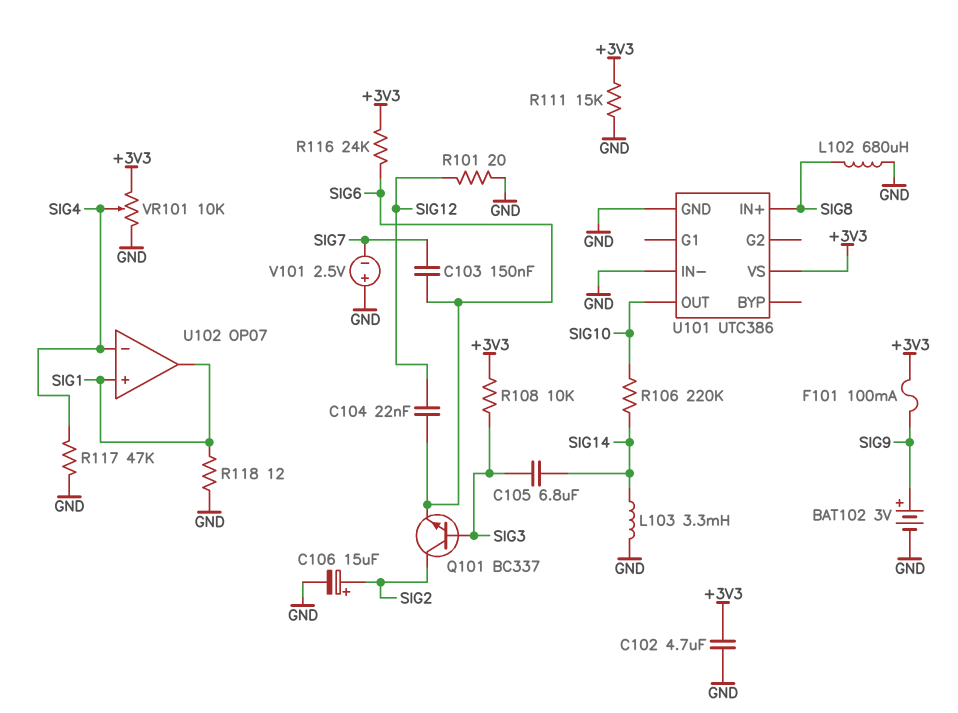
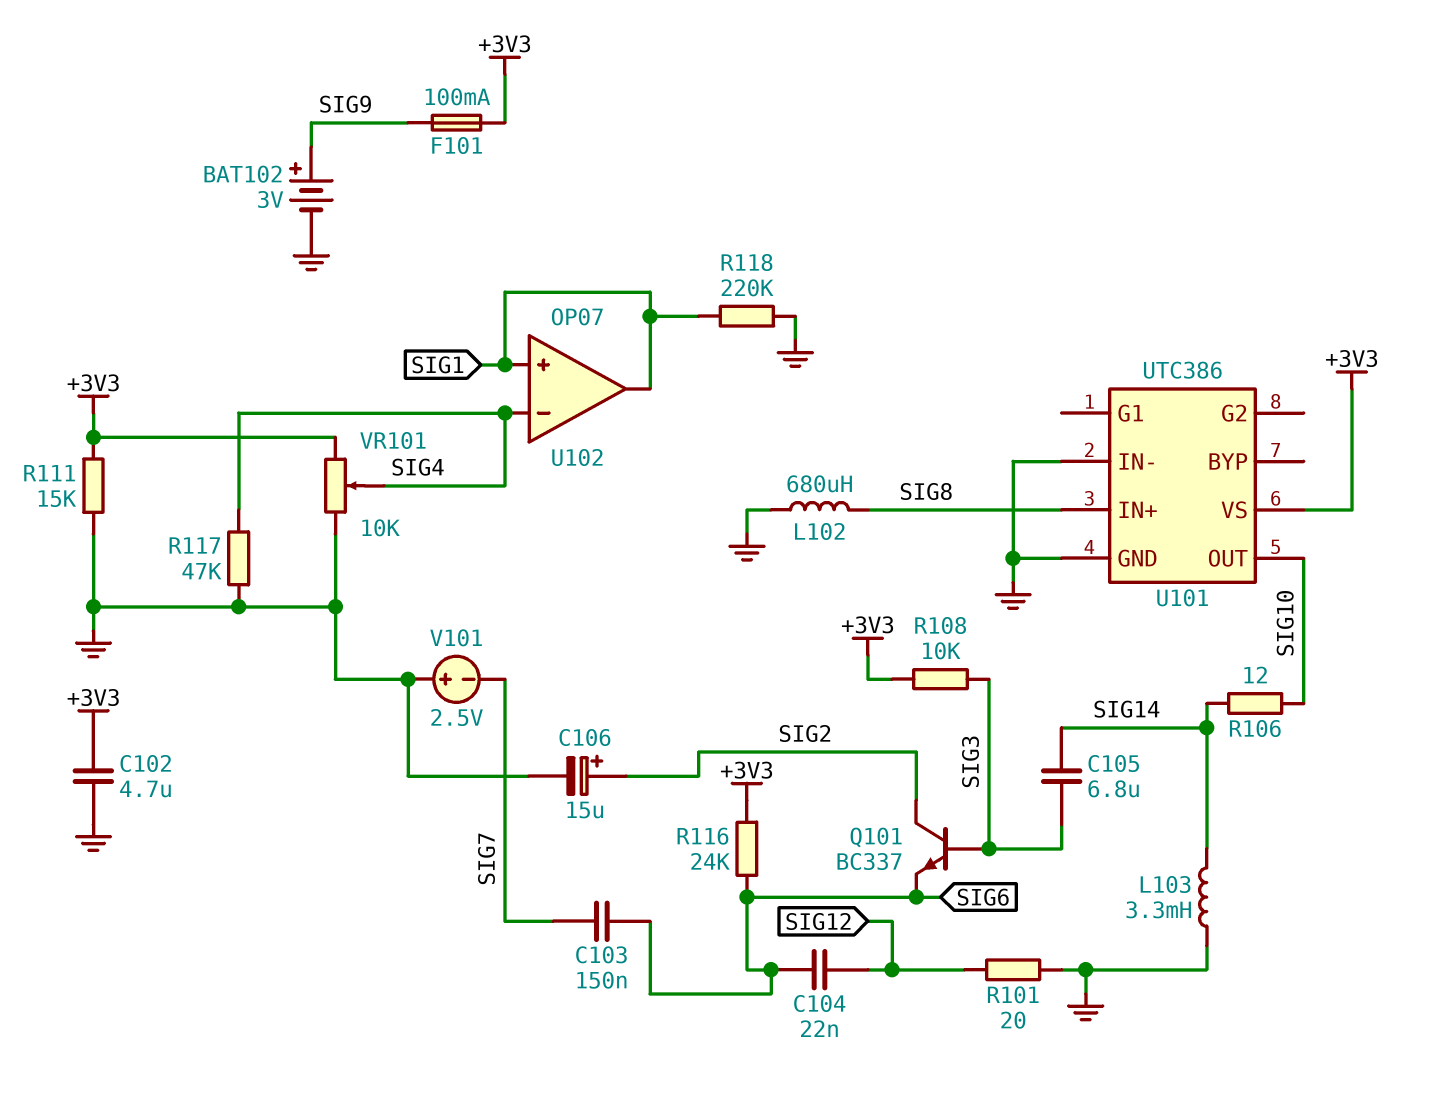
R106: 220k (SIG10, SIG14) -> 12 (SIG10, SIG14)
R118: 12 (GND, SIG1) -> 220k (GND, SIG1)

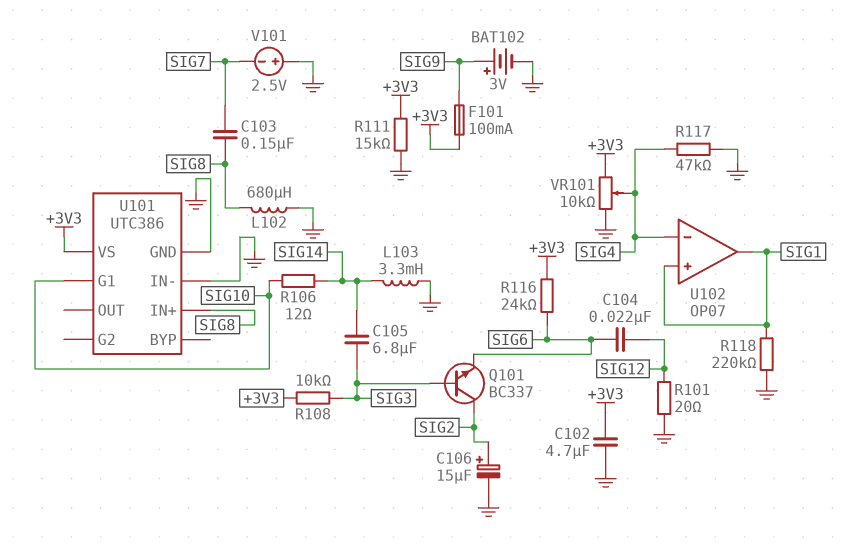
C103: 150nF (SIG6, SIG7) -> 150nF (SIG7, SIG8)
U101 pin G1: none -> SIG10
U101 pin OUT: SIG10 -> none

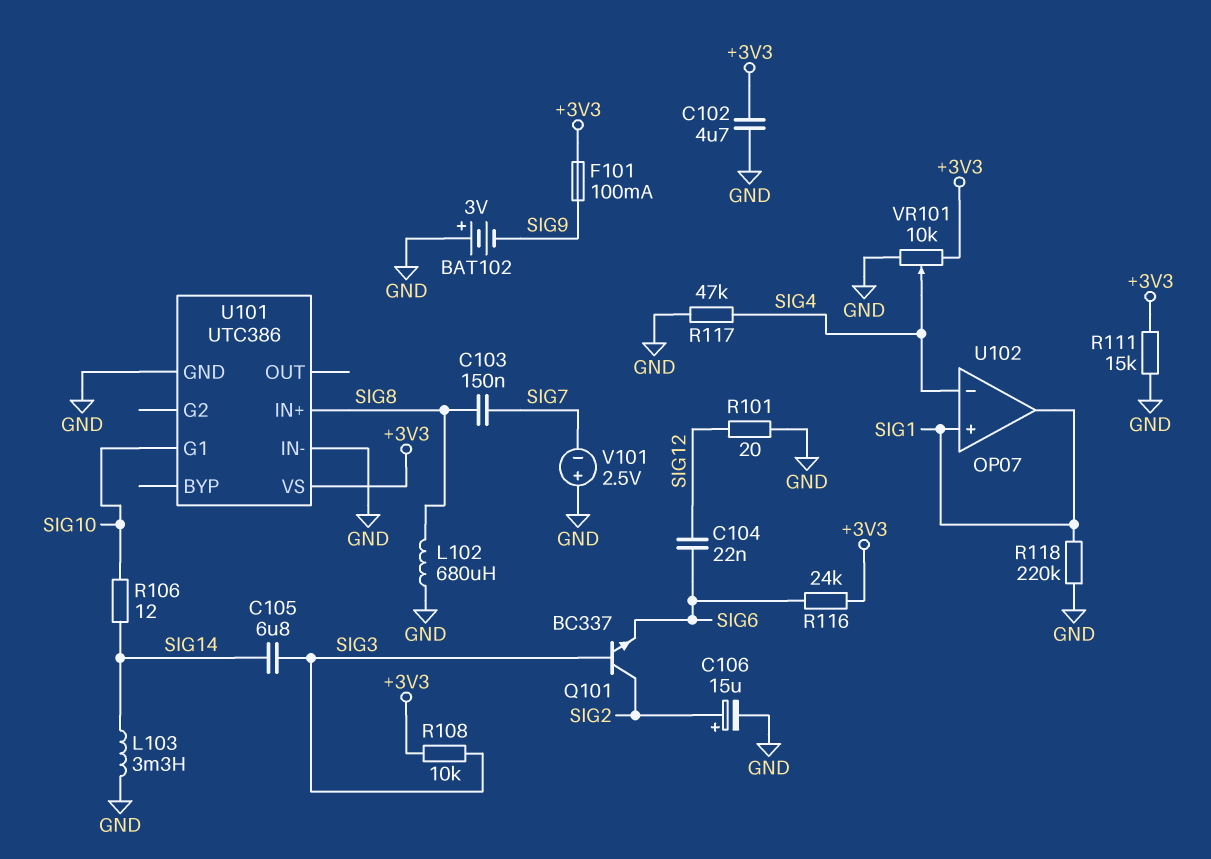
BAT102: 3V (plus SIG9, minus GND) -> 3V (plus GND, minus SIG9)

